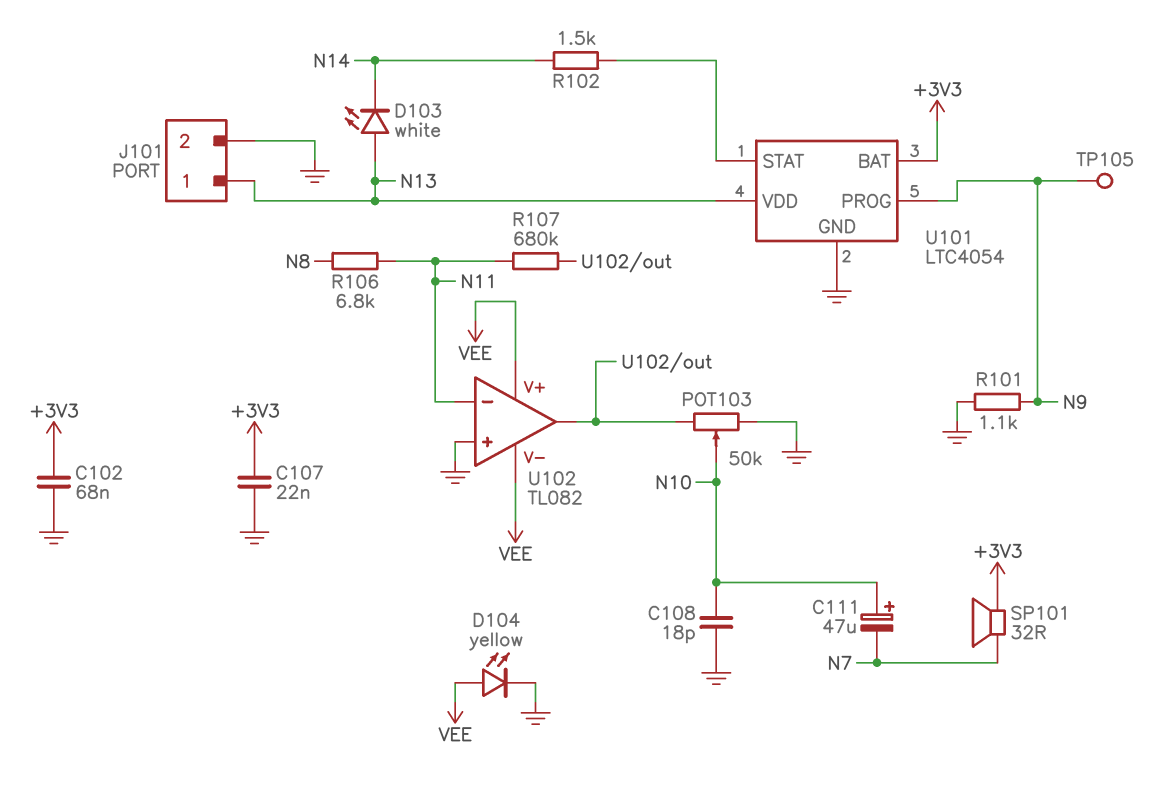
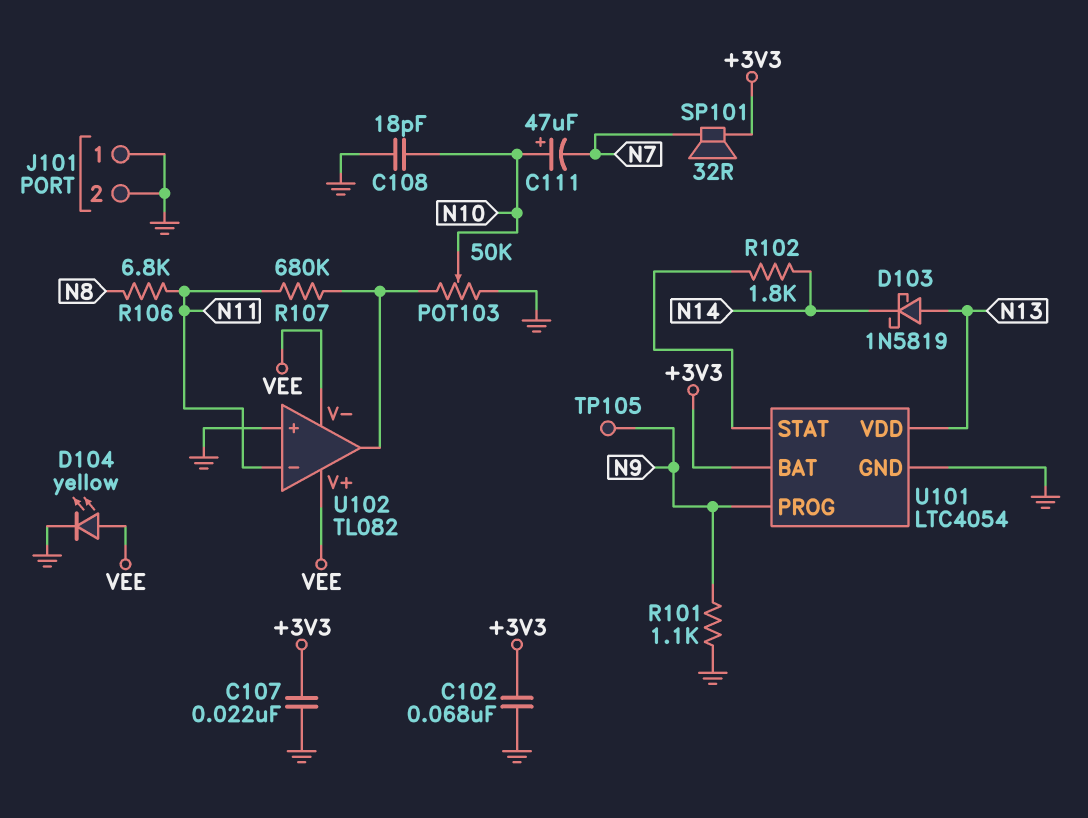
D103: LED white (A N13, K N14) -> schottky 1N5819 (A N13, K N14)
J101 pin 1: N13 -> GND
R102: 1.5k (N14, U101/STAT) -> 1.8k (N14, U101/STAT)

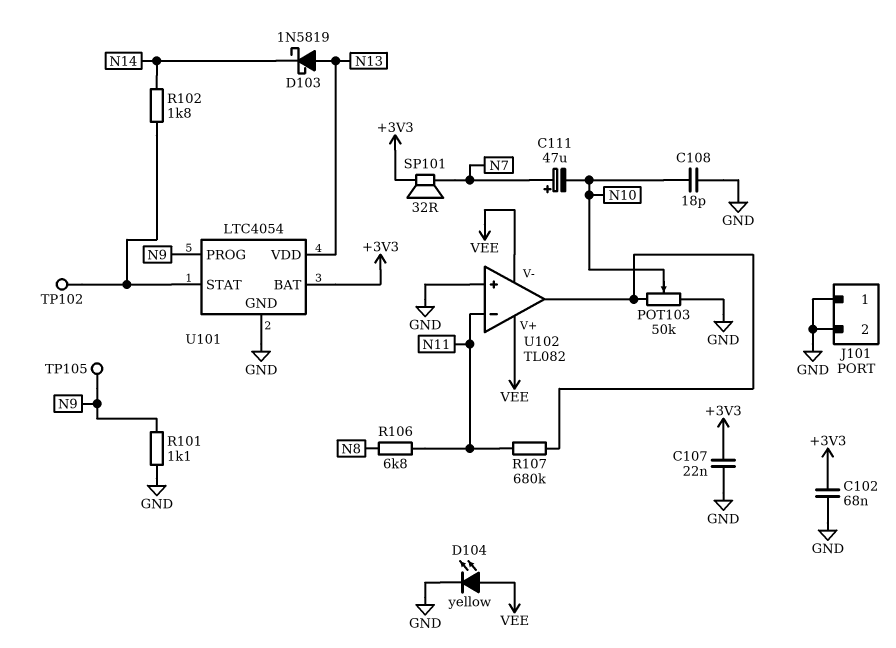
C111: 47uF (plus N10, minus N7) -> 47uF (plus N7, minus N10)
TP102: none -> test point (U101/STAT)

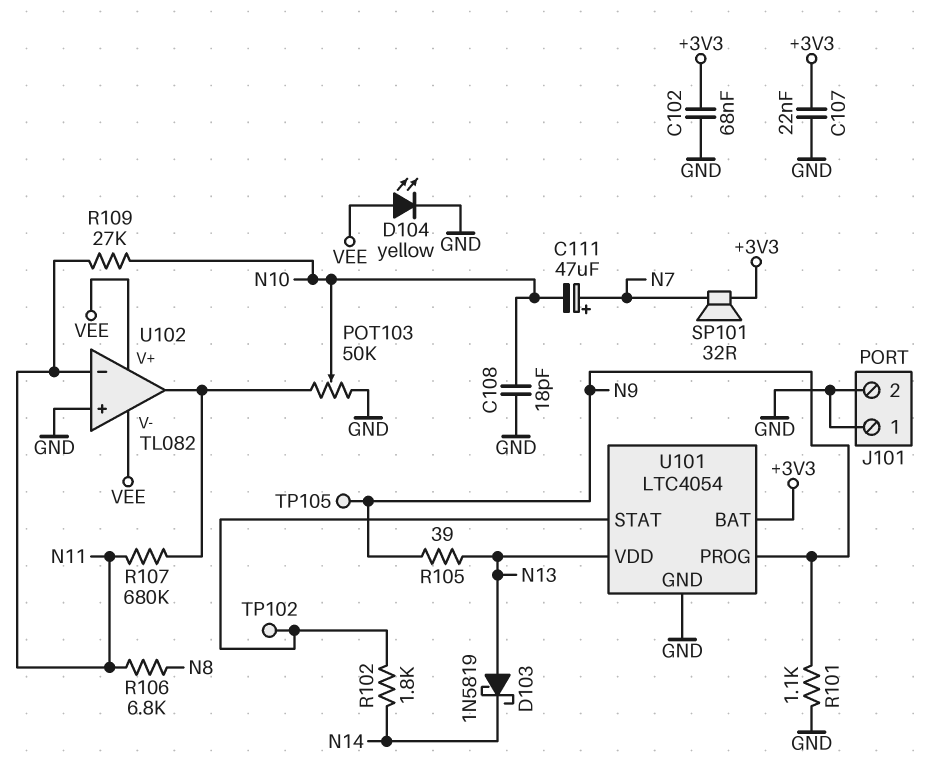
R105: none -> 39 (N9, N13)
R109: none -> 27k (N10, N11)

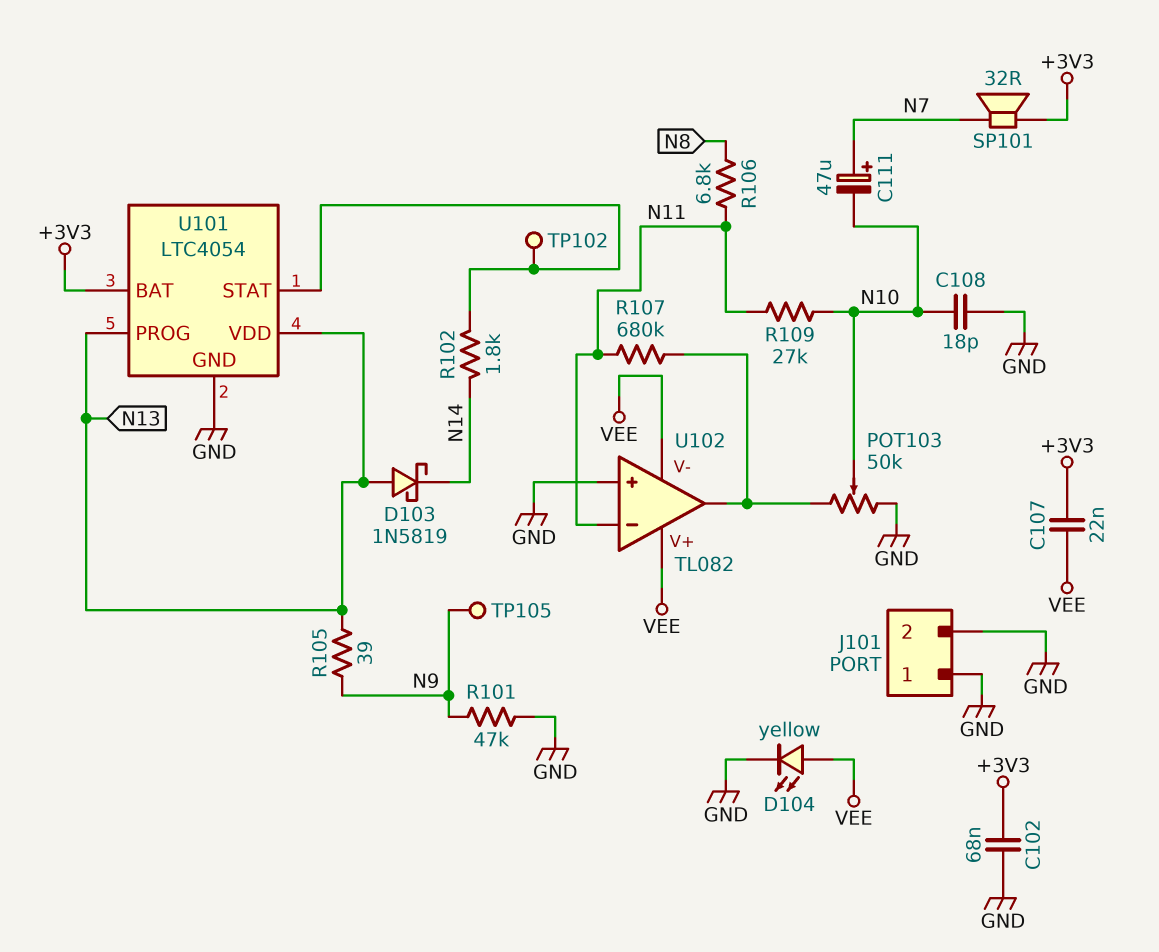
C107: 22nF (+3V3, GND) -> 22nF (+3V3, VEE)
R101: 1.1k (GND, N9) -> 47k (GND, N9)
U101 pin PROG: N9 -> N13

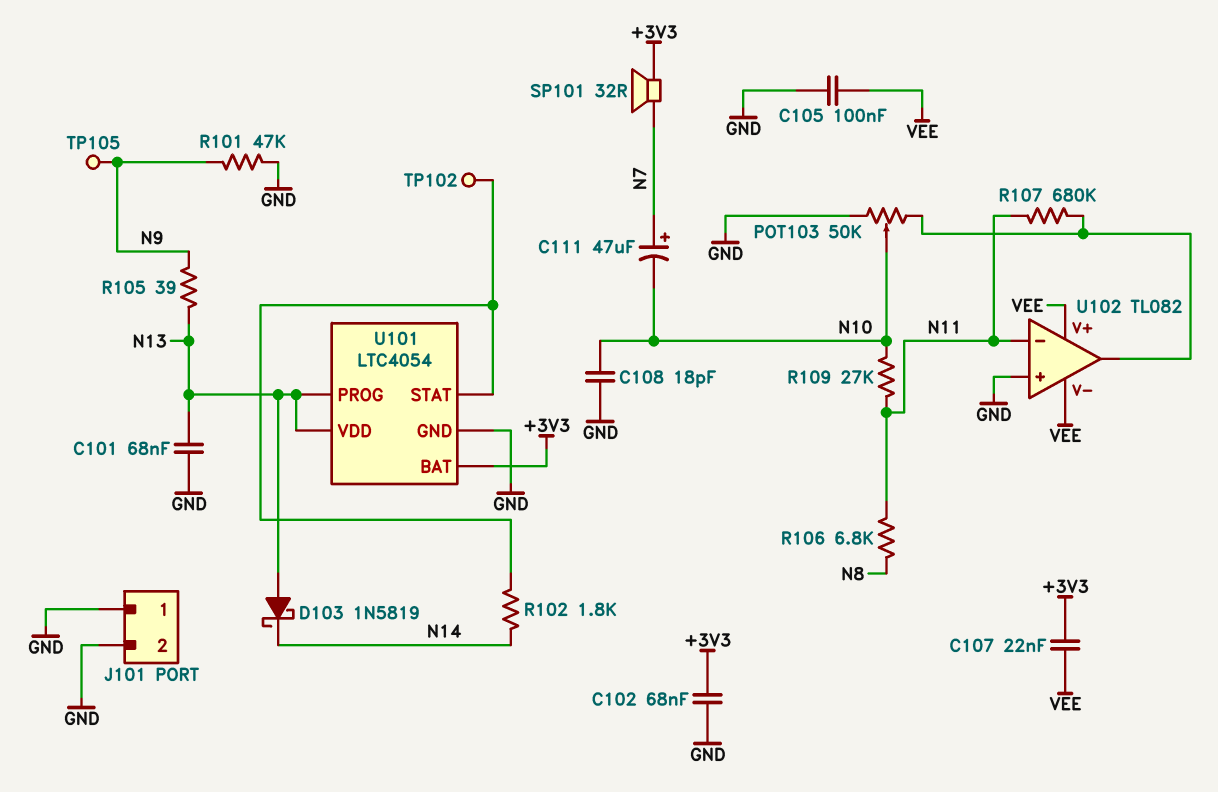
C101: none -> 68nF (GND, N13)
C105: none -> 100nF (GND, VEE)
D104: LED yellow (A VEE, K GND) -> none

